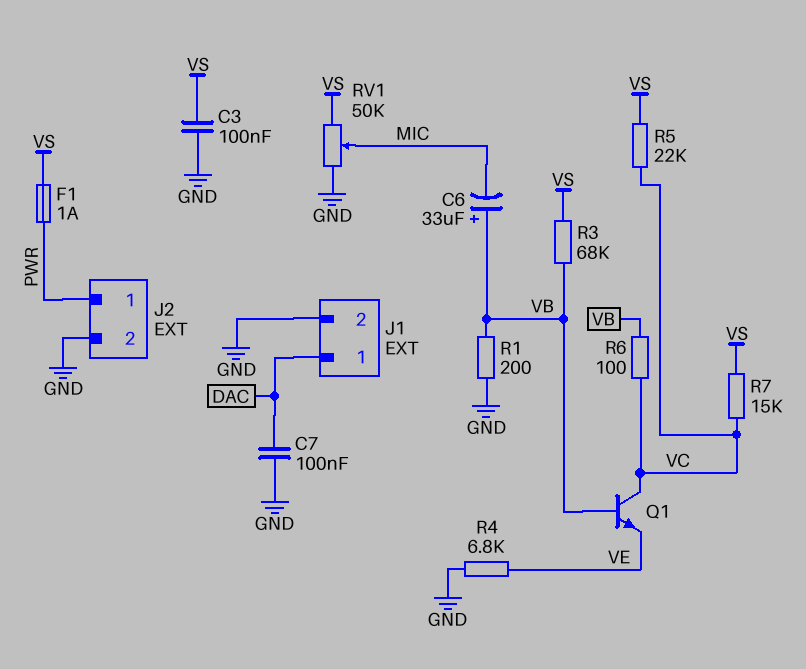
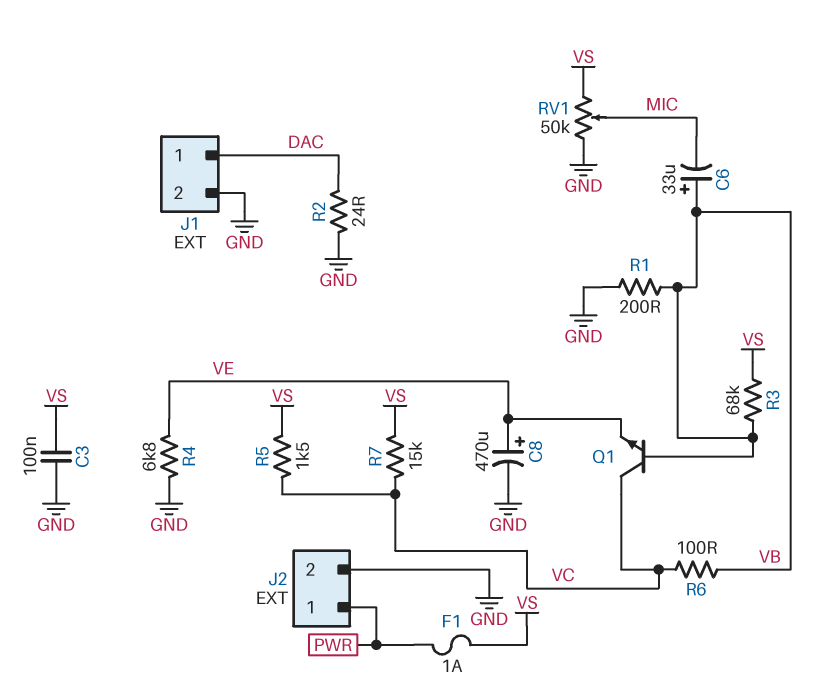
C7: 100nF (DAC, GND) -> none
C8: none -> 470uF (plus VE, minus GND)
R2: none -> 24 (DAC, GND)
R5: 22k (VC, VS) -> 1.5k (VC, VS)

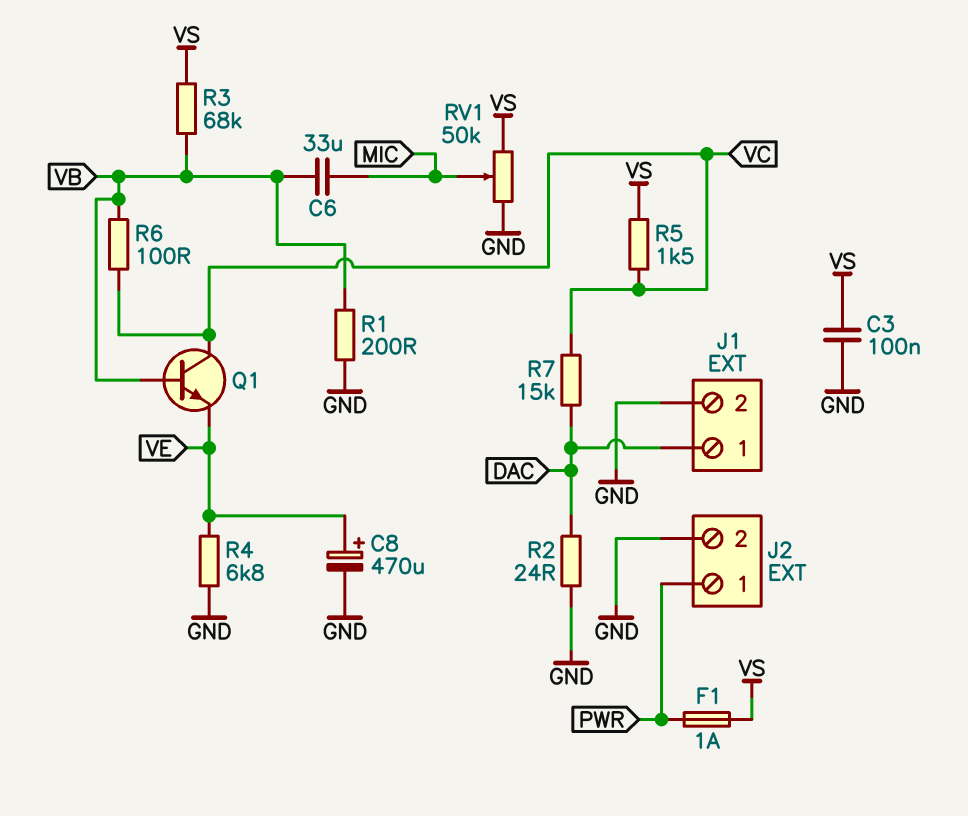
C6: 33uF (plus VB, minus MIC) -> 33uF (MIC, VB)
R7: 15k (VC, VS) -> 15k (DAC, VC)

